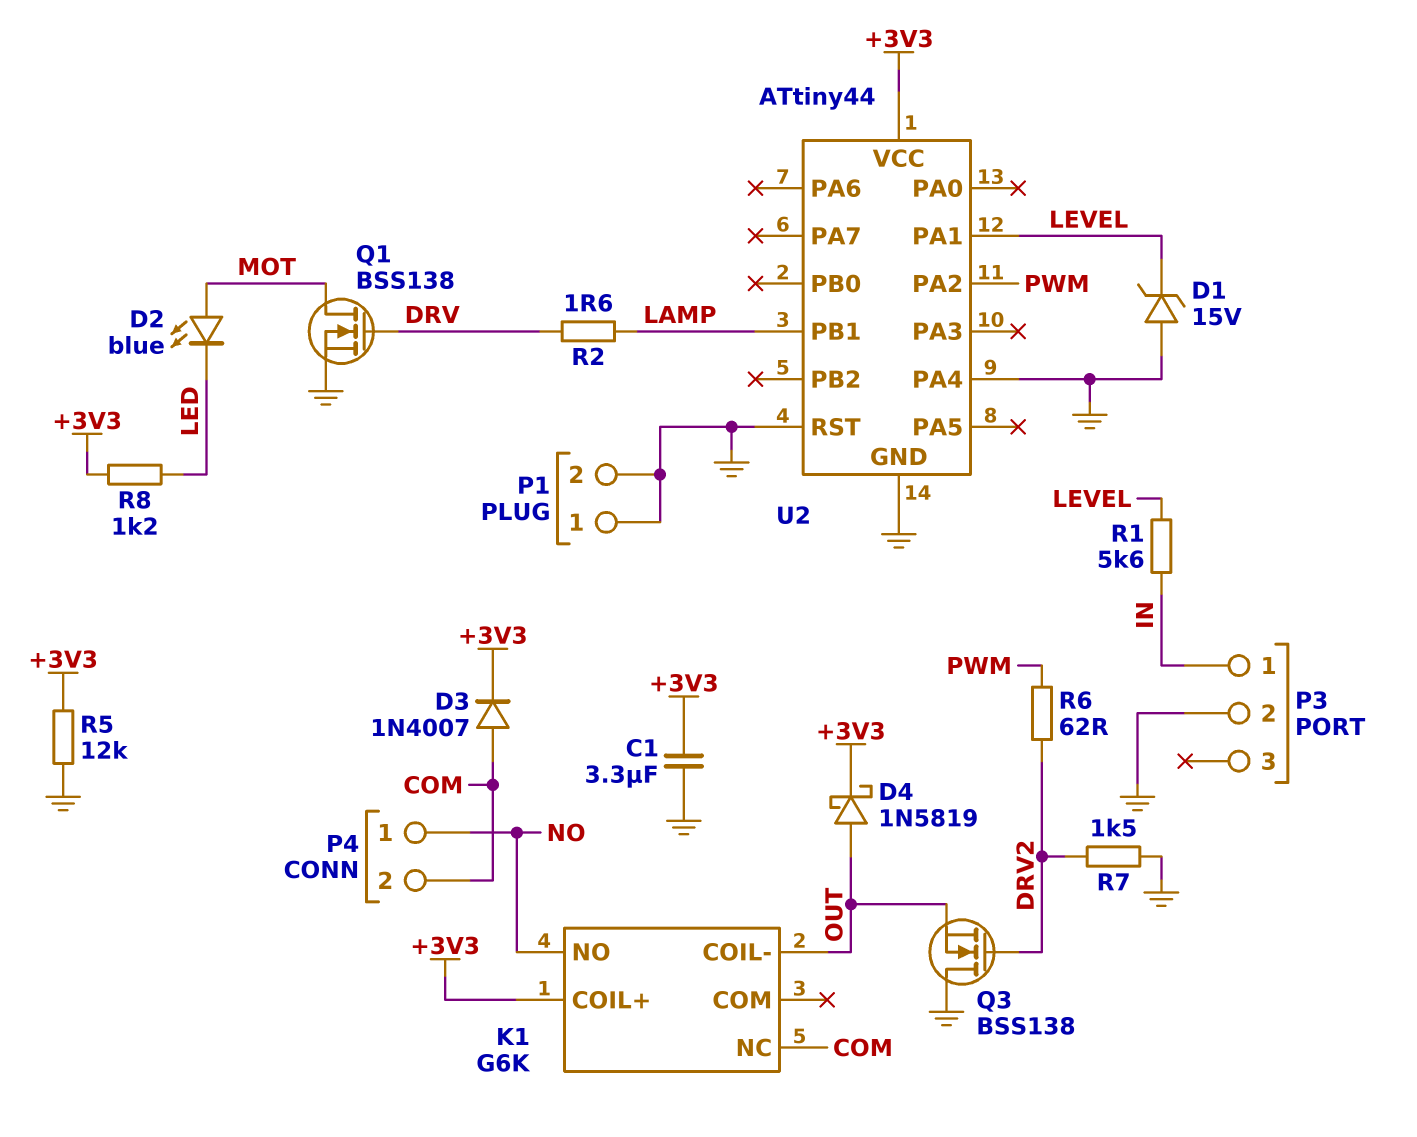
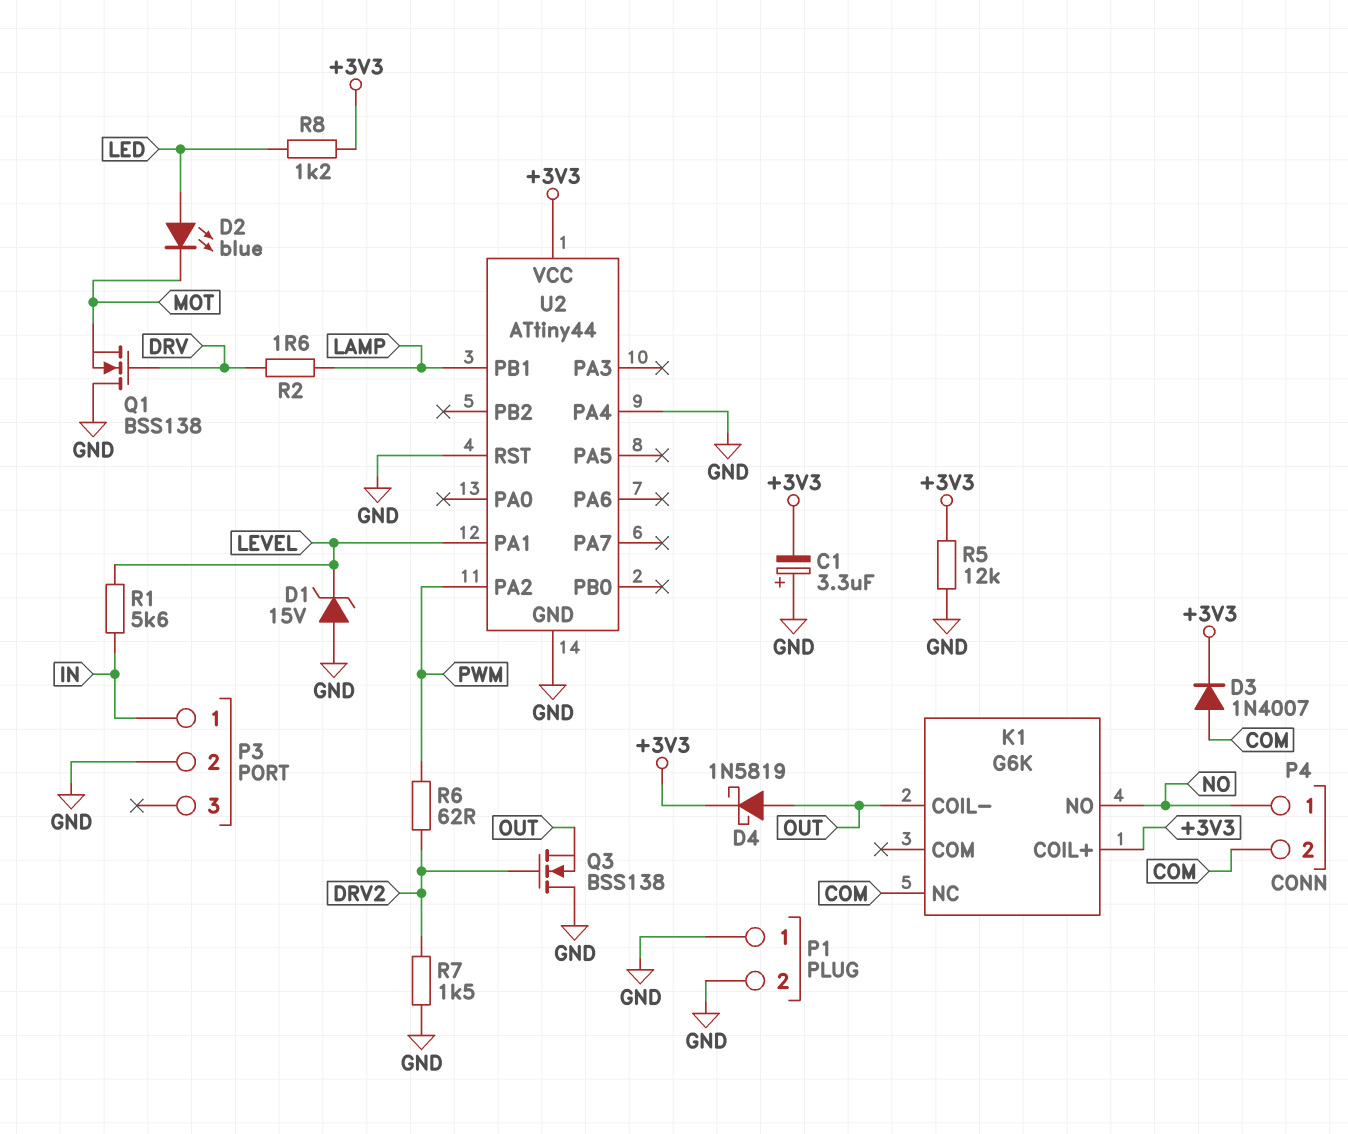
C1: 3.3uF (+3V3, GND) -> 3.3uF (plus GND, minus +3V3)
D2: LED blue (A MOT, K LED) -> LED blue (A LED, K MOT)
Q1: NMOS BSS138 (G DRV, D MOT, S GND) -> NMOS BSS138 (G DRV, D GND, S MOT)

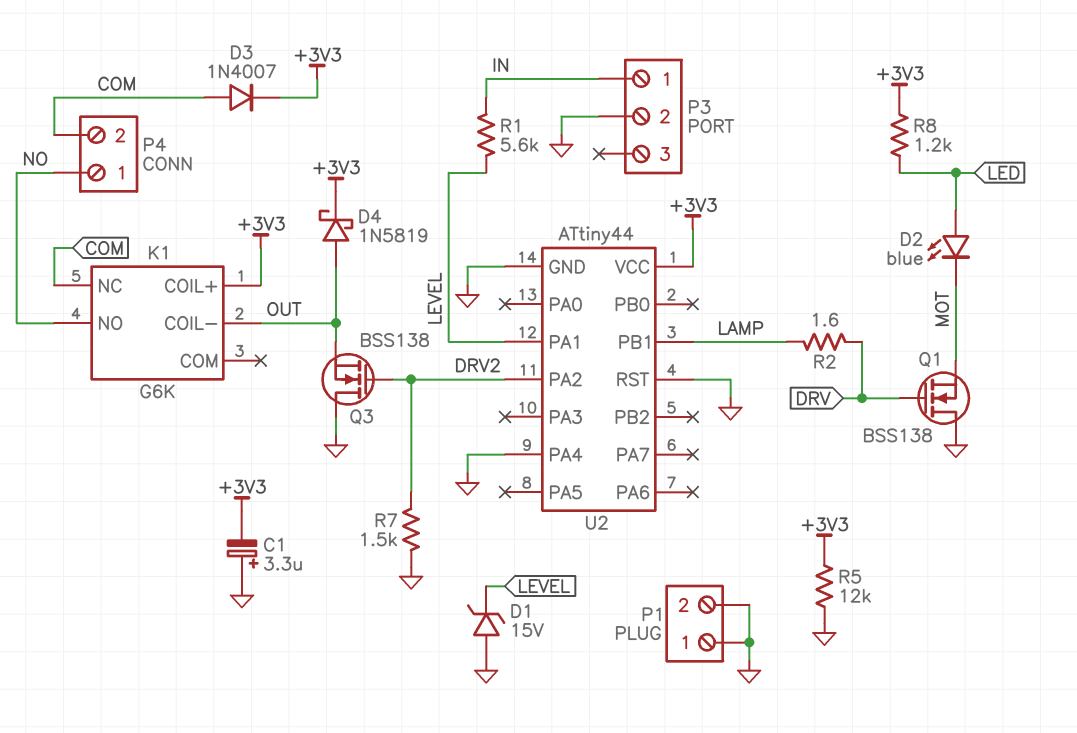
R6: 62 (DRV2, PWM) -> none
U2 pin PA2: PWM -> DRV2

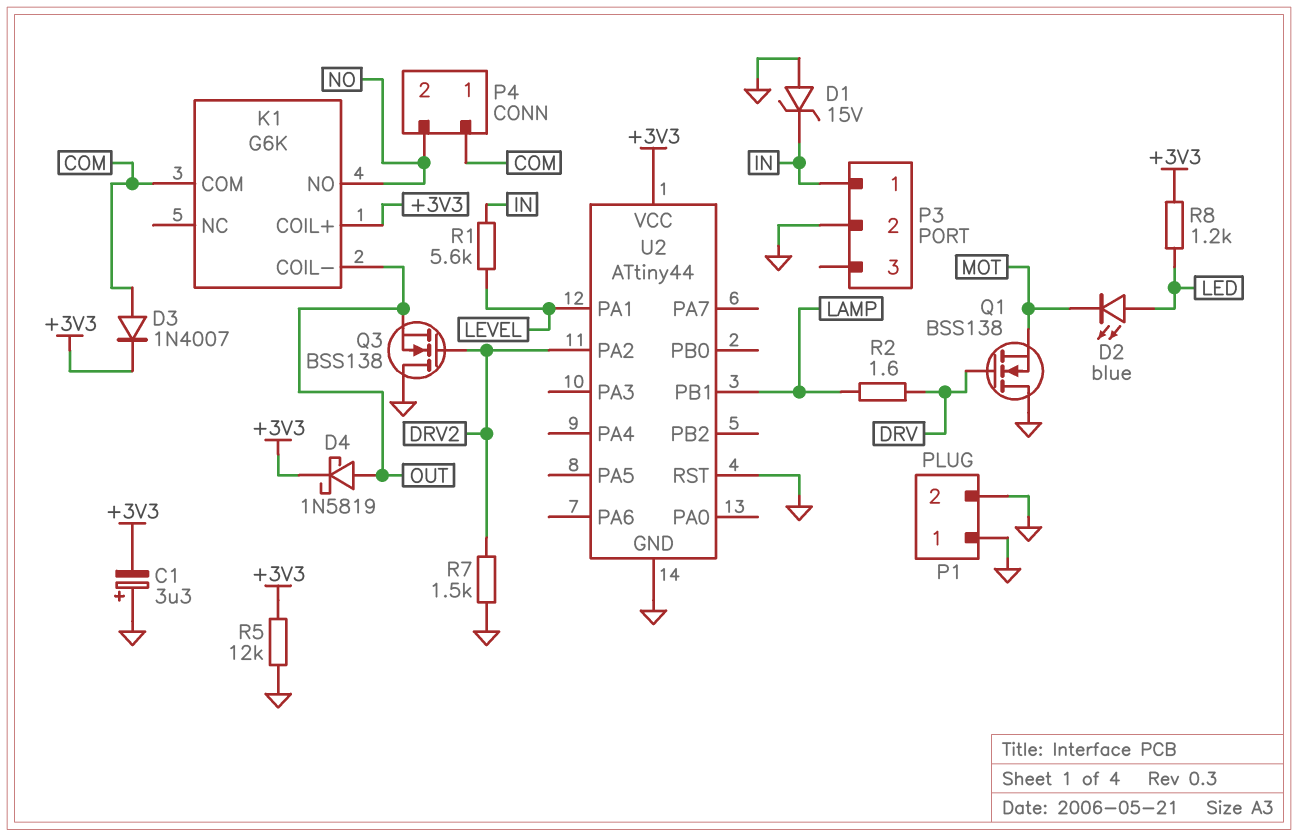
D1: zener 15V (A GND, K LEVEL) -> zener 15V (A GND, K IN)
K1 pin COM: none -> COM
K1 pin NC: COM -> none
P4 pin 1: NO -> COM
P4 pin 2: COM -> NO
U2 pin PA4: GND -> none

